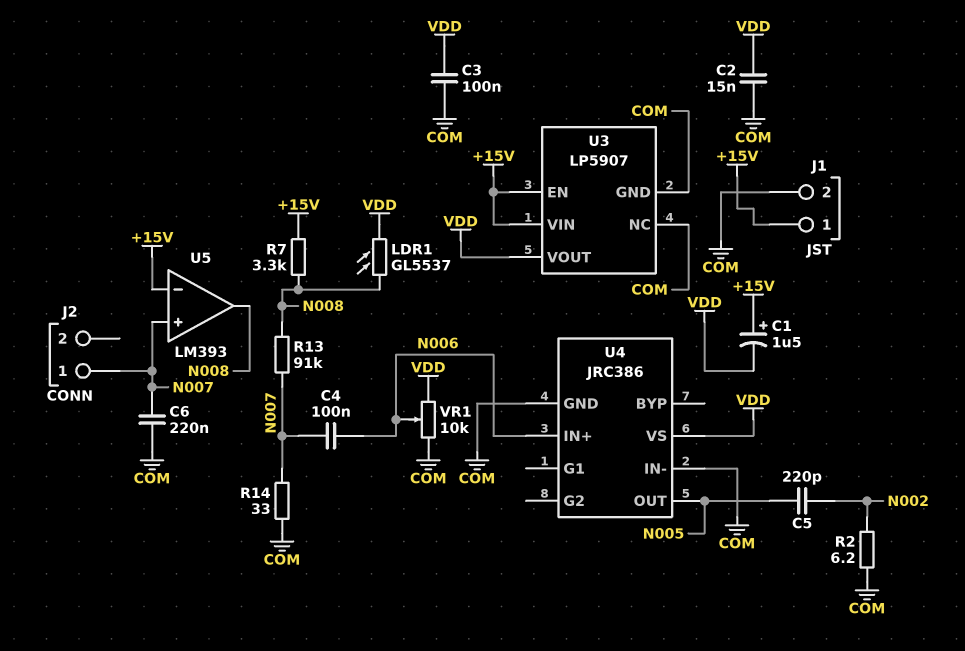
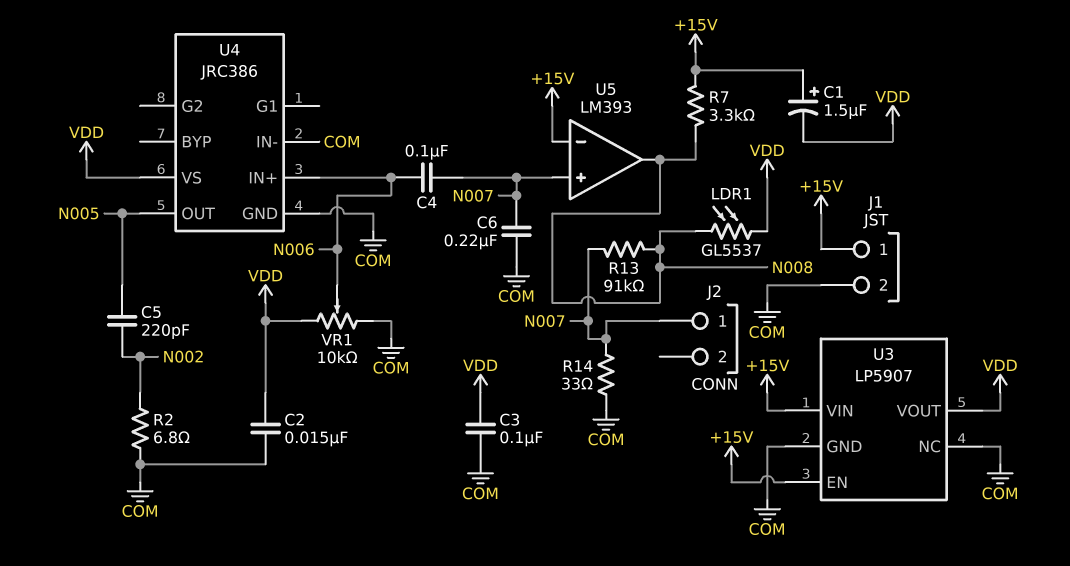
R2: 6.2 (COM, N002) -> 6.8 (COM, N002)

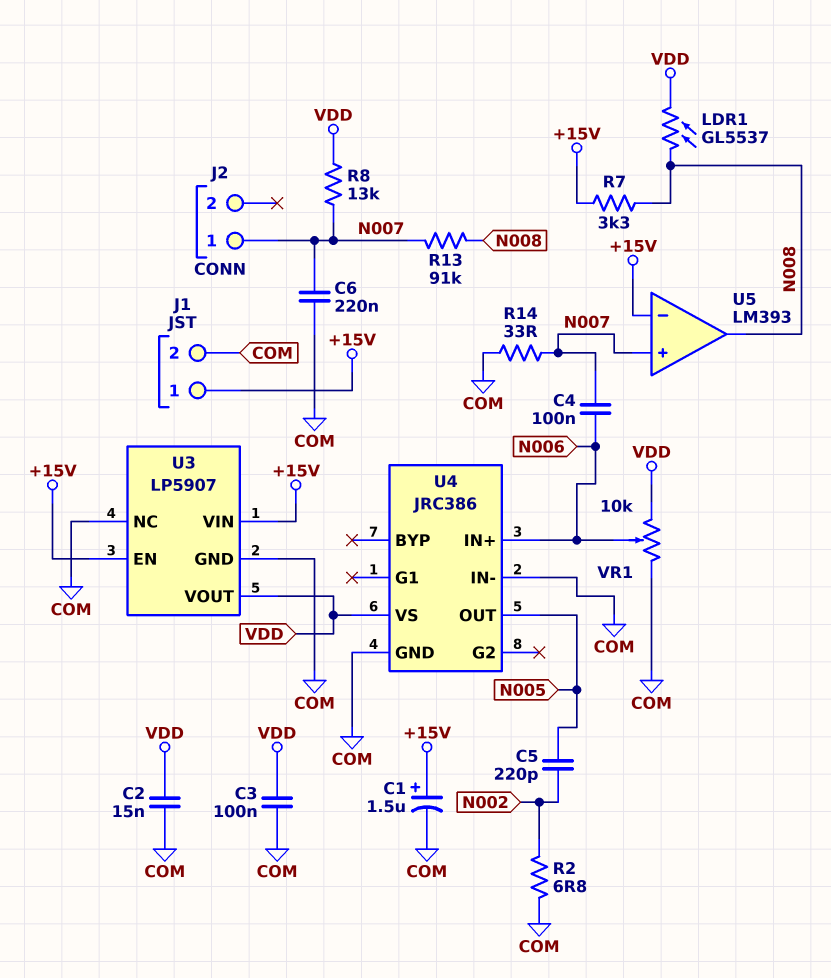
C1: 1.5uF (plus +15V, minus VDD) -> 1.5uF (plus +15V, minus COM)
R8: none -> 13k (N007, VDD)

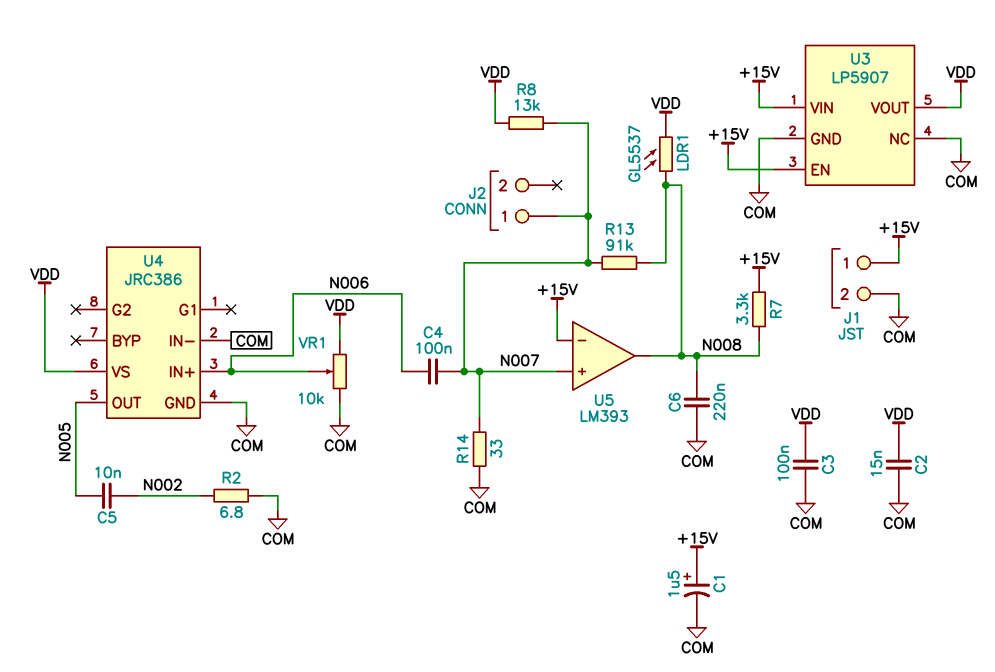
C5: 220pF (N002, N005) -> 10nF (N002, N005)
C6: 220nF (COM, N007) -> 220nF (COM, N008)

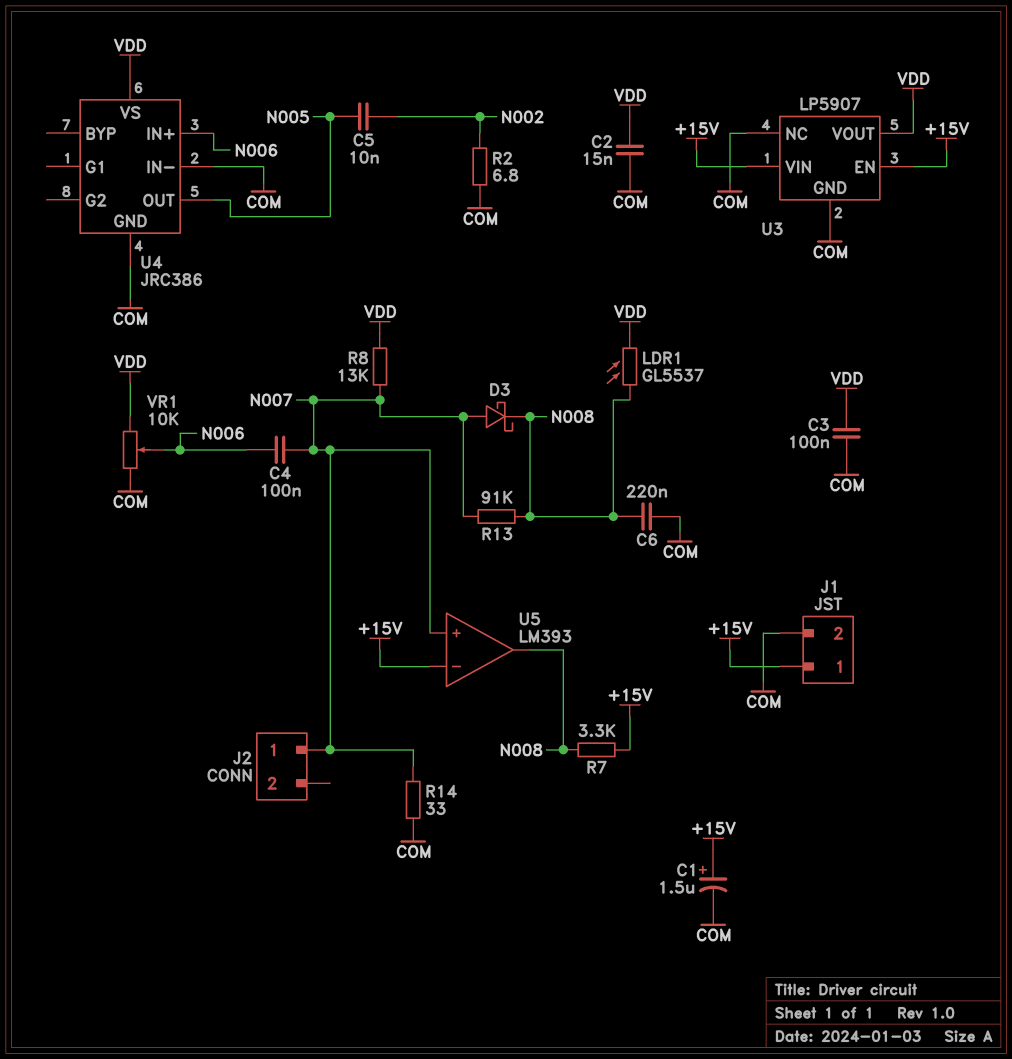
D3: none -> schottky (A N007, K N008)

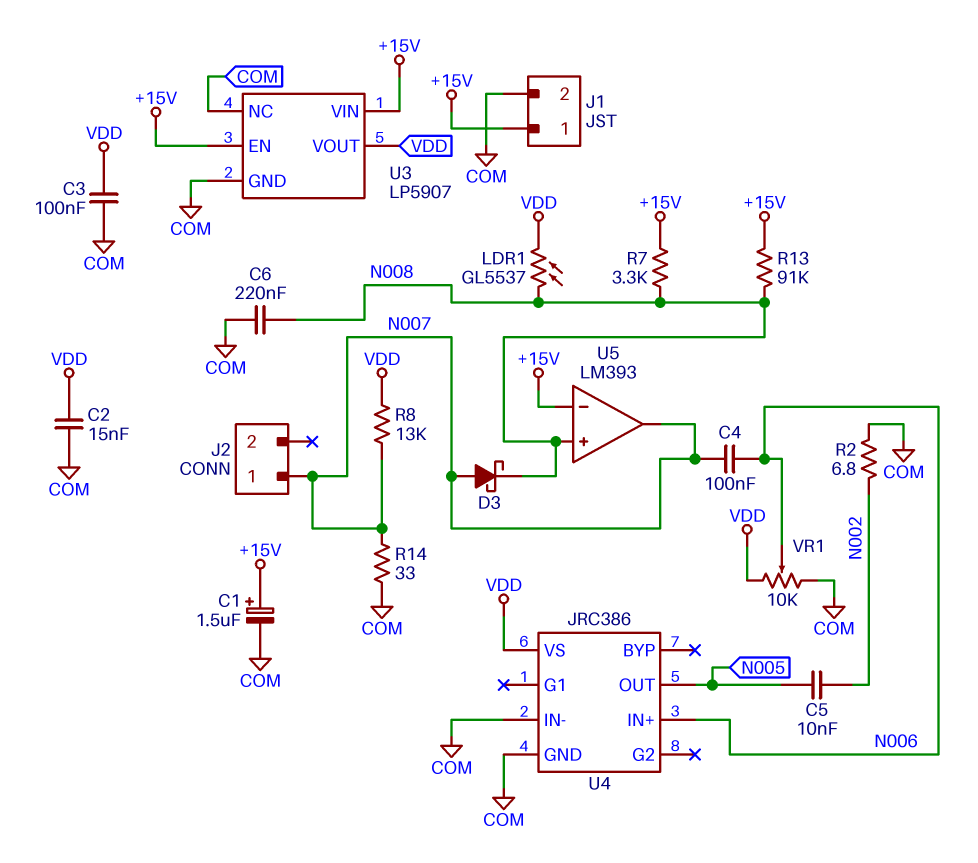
R13: 91k (N007, N008) -> 91k (+15V, N008)
U5 pin in+: N007 -> N008
U5 pin out: N008 -> N007

